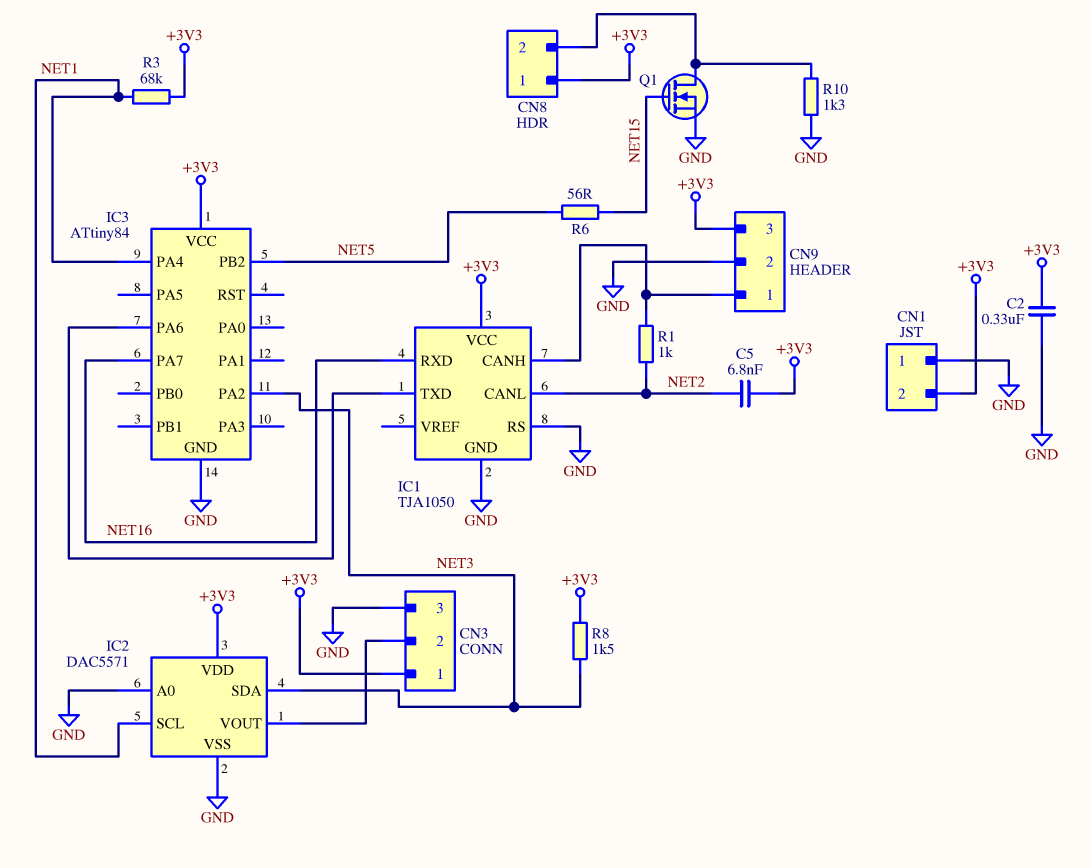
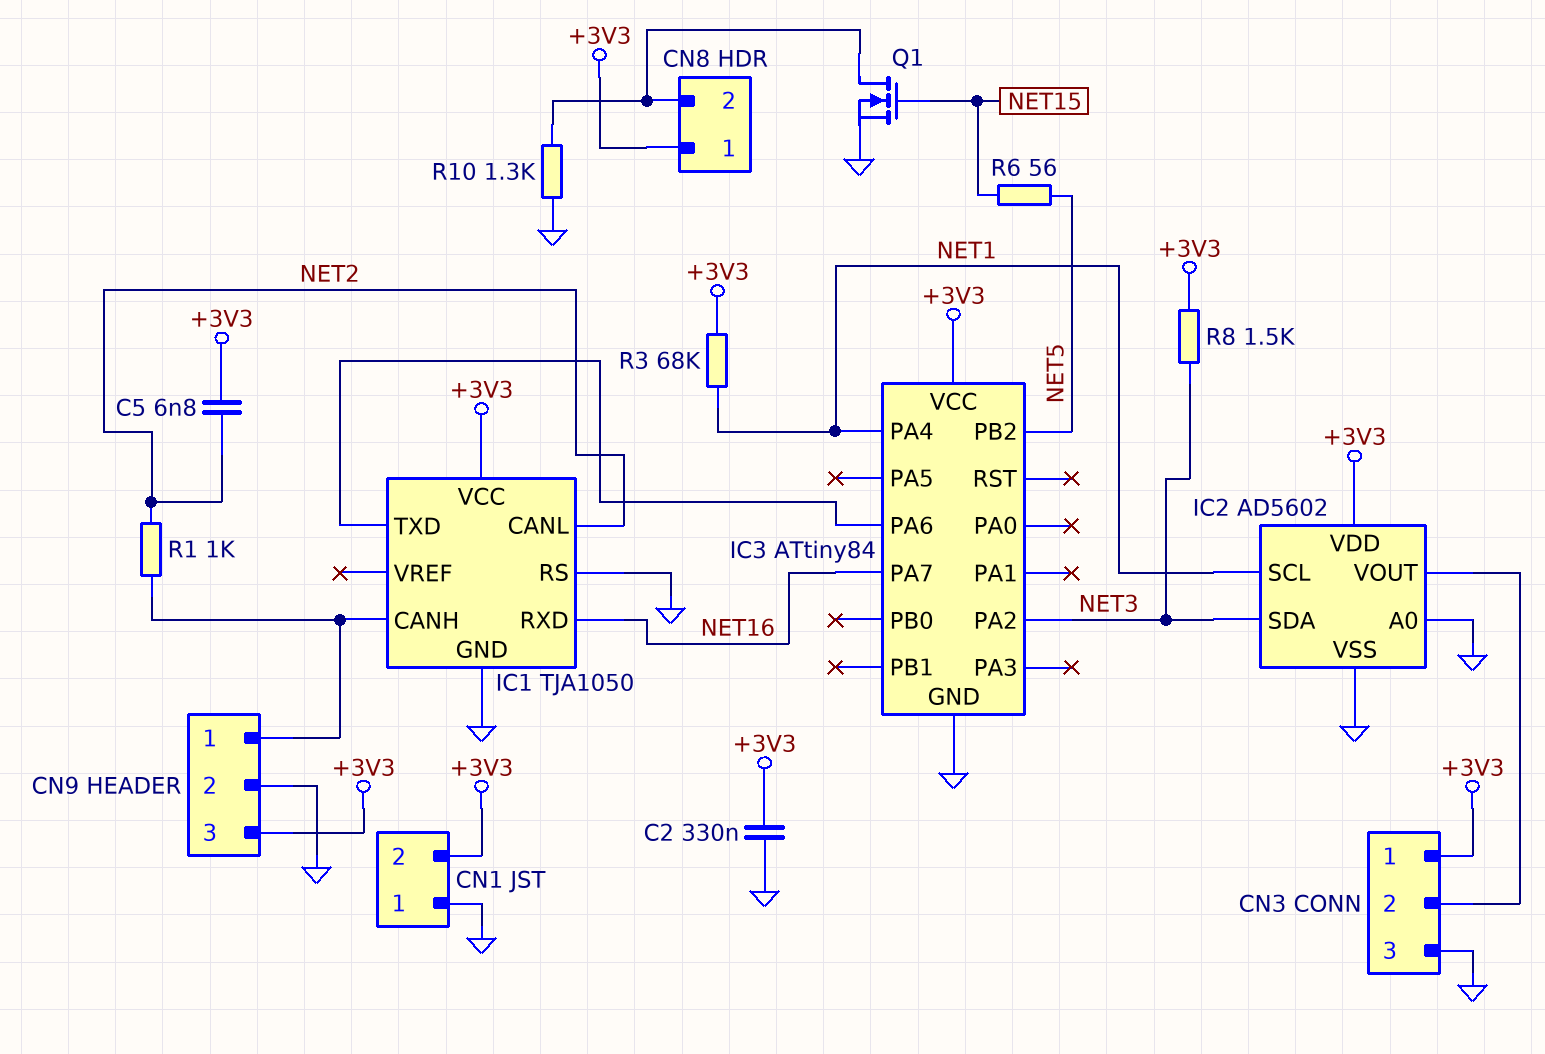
IC2: DAC5571 -> AD5602

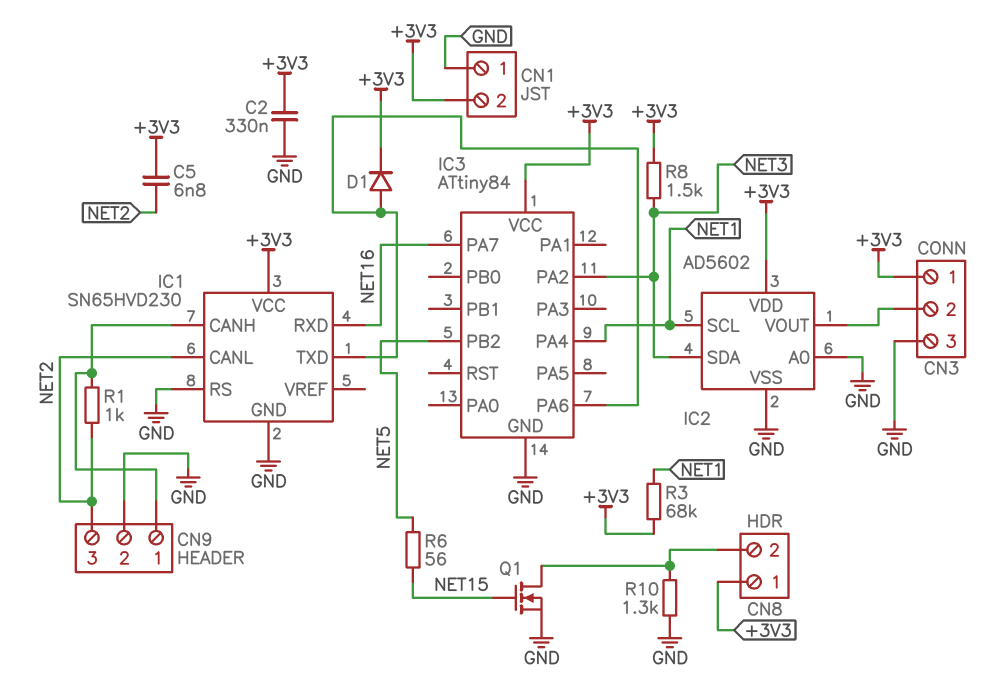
CN9 pin 3: +3V3 -> NET2
D1: none -> diode (A IC1/TXD, K +3V3)
IC1: TJA1050 -> SN65HVD230

